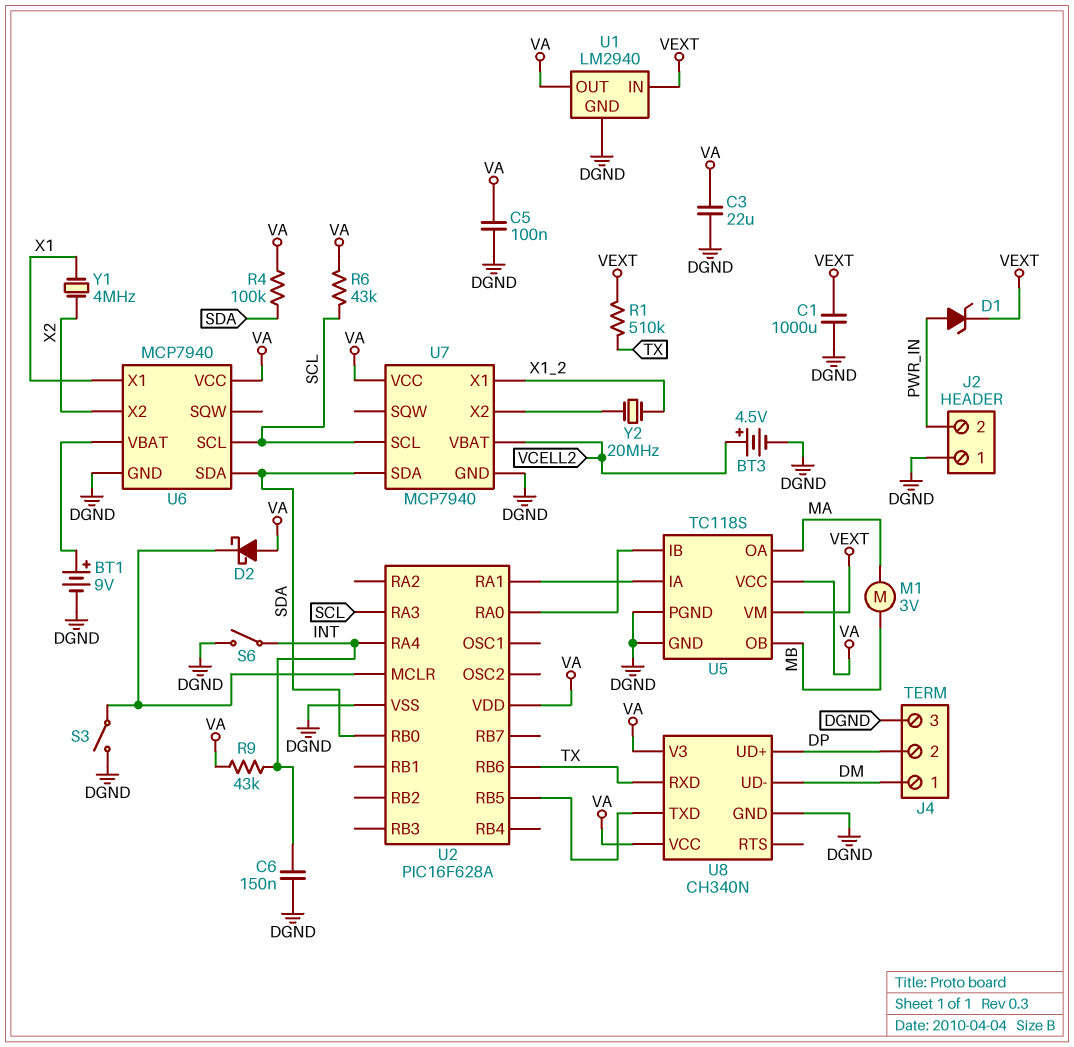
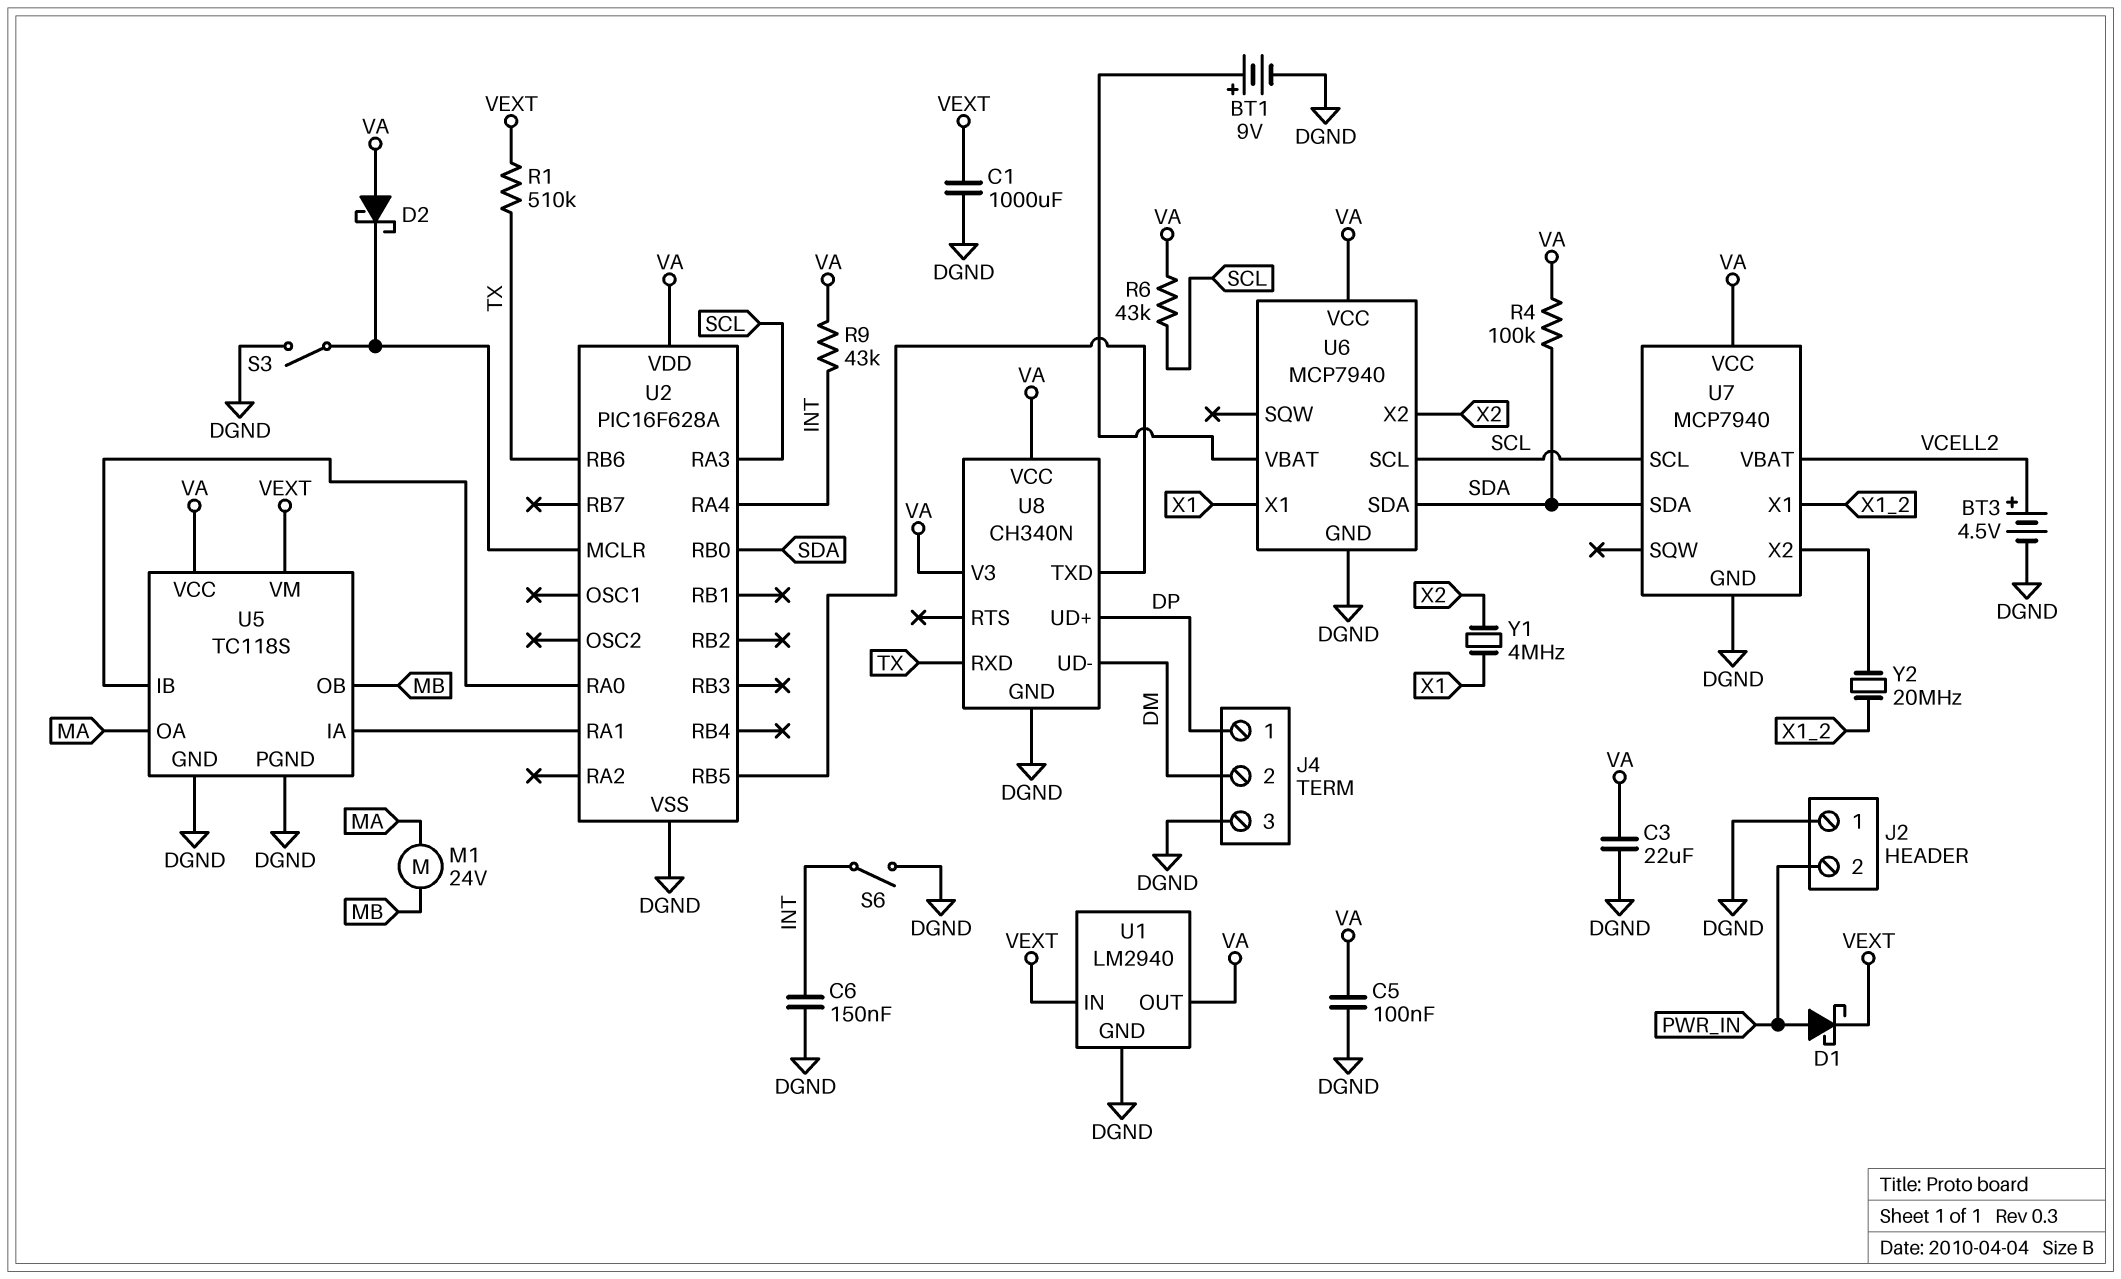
D1: zener (A PWR_IN, K VEXT) -> schottky (A PWR_IN, K VEXT)
J4 pin 1: DM -> DP
J4 pin 2: DP -> DM
M1: motor 3V (MA, MB) -> motor 24V (MA, MB)

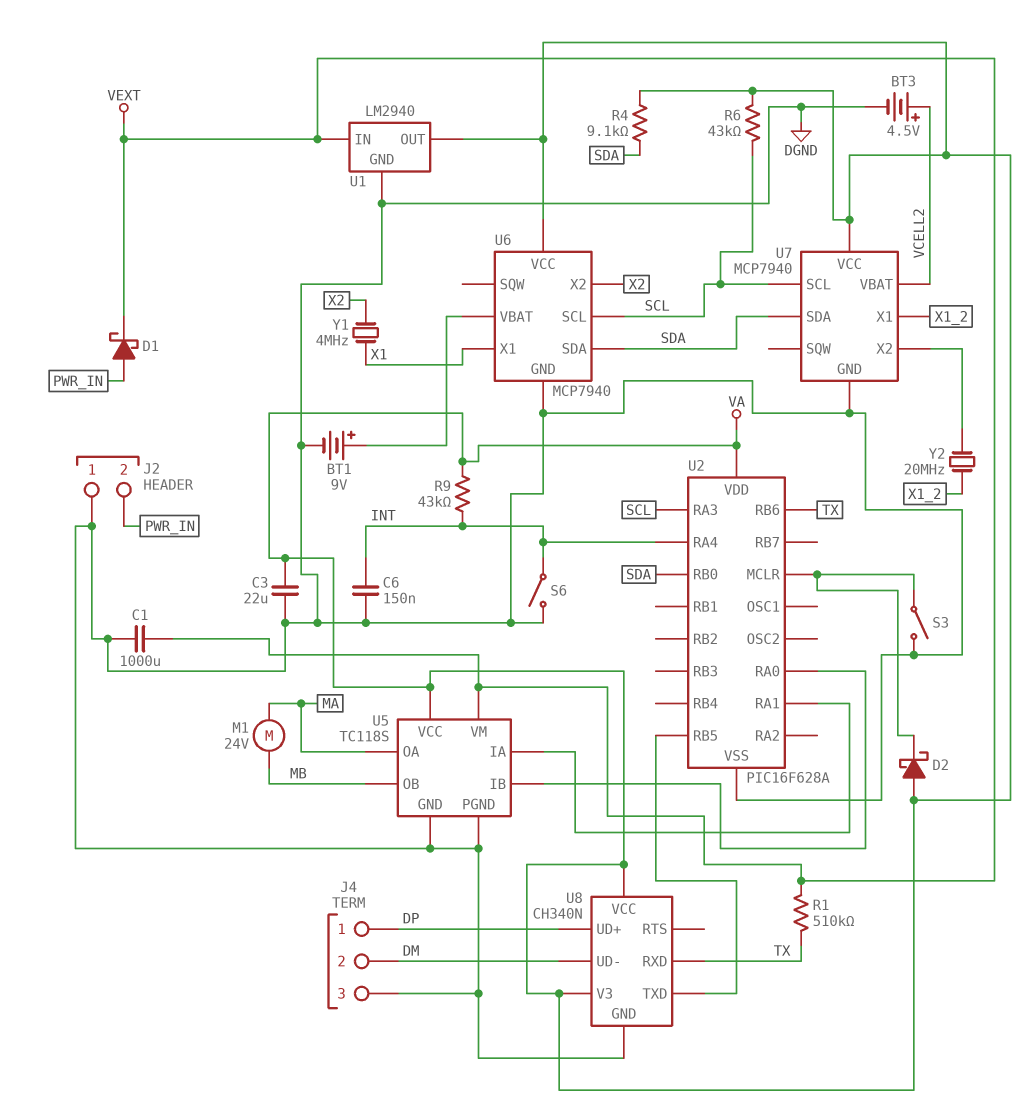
C5: 100nF (DGND, VA) -> none
R4: 100k (SDA, VA) -> 9.1k (SDA, VA)

